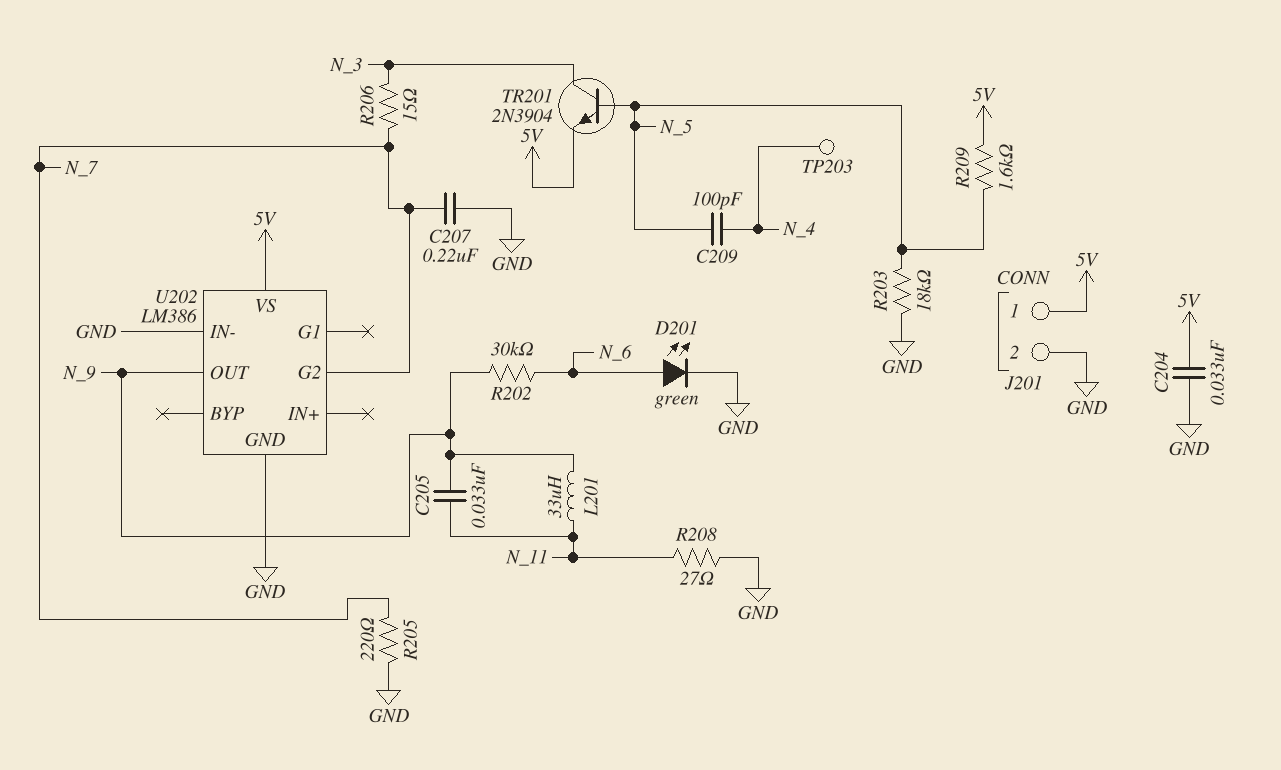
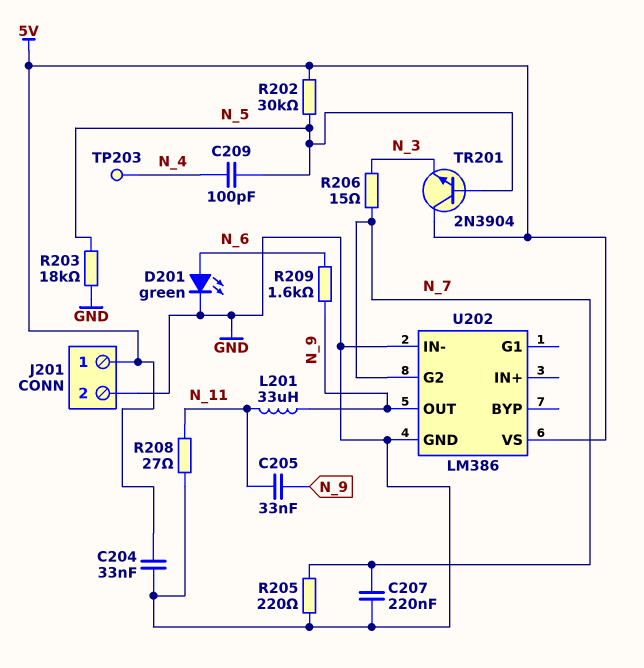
R202: 30k (N_6, N_9) -> 30k (5V, N_5)
R209: 1.6k (5V, N_5) -> 1.6k (N_6, N_9)
TR201: NPN 2N3904 (B N_5, C N_3, E 5V) -> NPN 2N3904 (B N_5, C 5V, E N_3)

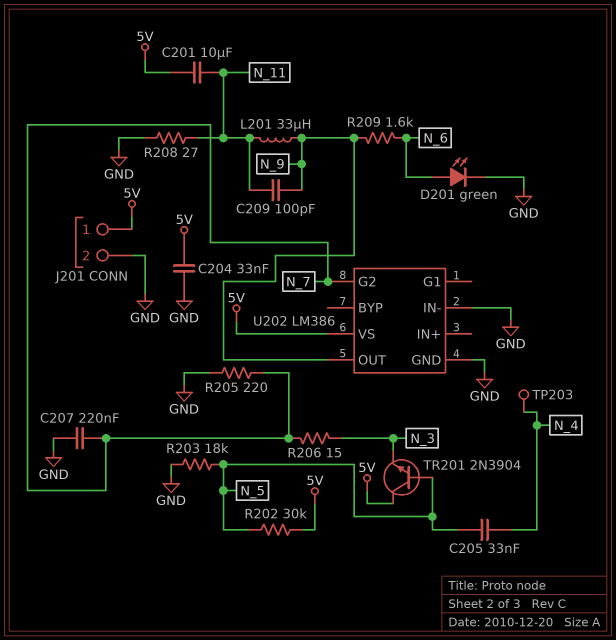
C201: none -> 10uF (5V, N_11)
C205: 33nF (N_9, N_11) -> 33nF (N_4, N_5)
C209: 100pF (N_4, N_5) -> 100pF (N_9, N_11)

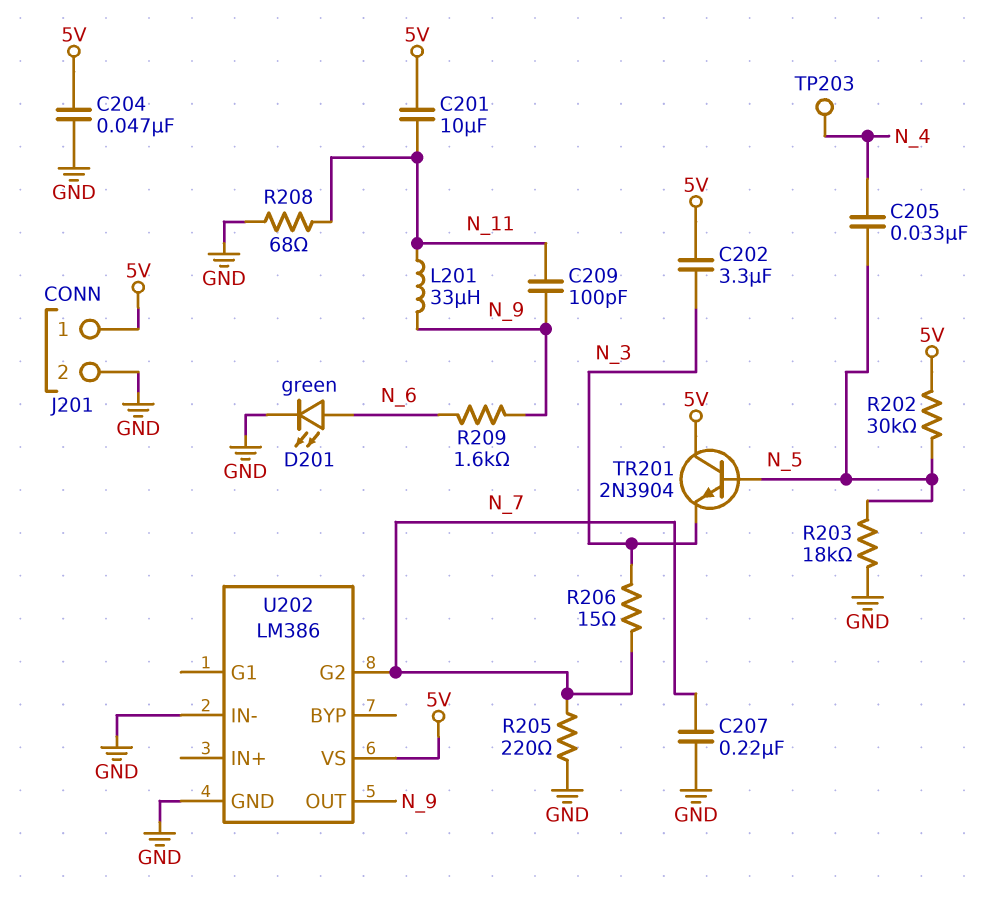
C202: none -> 3.3uF (5V, N_3)
C204: 33nF (5V, GND) -> 47nF (5V, GND)
R208: 27 (GND, N_11) -> 68 (GND, N_11)

